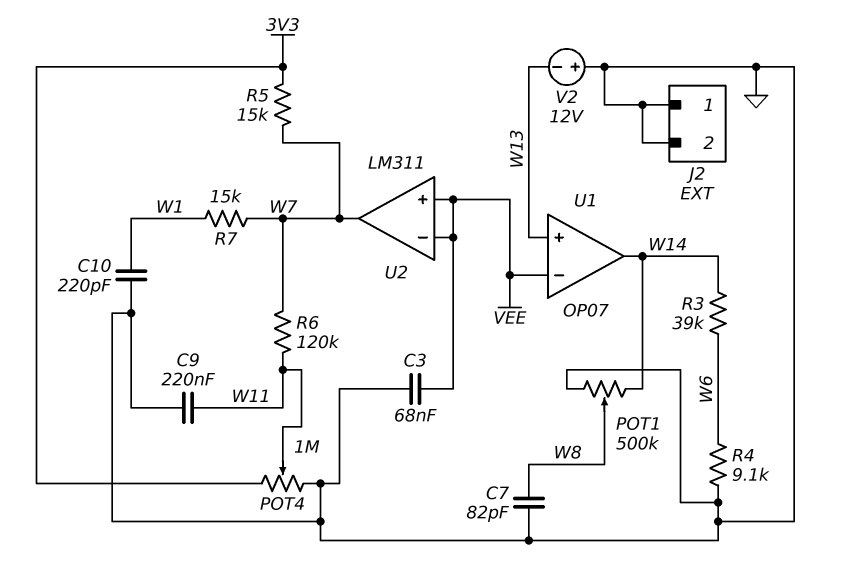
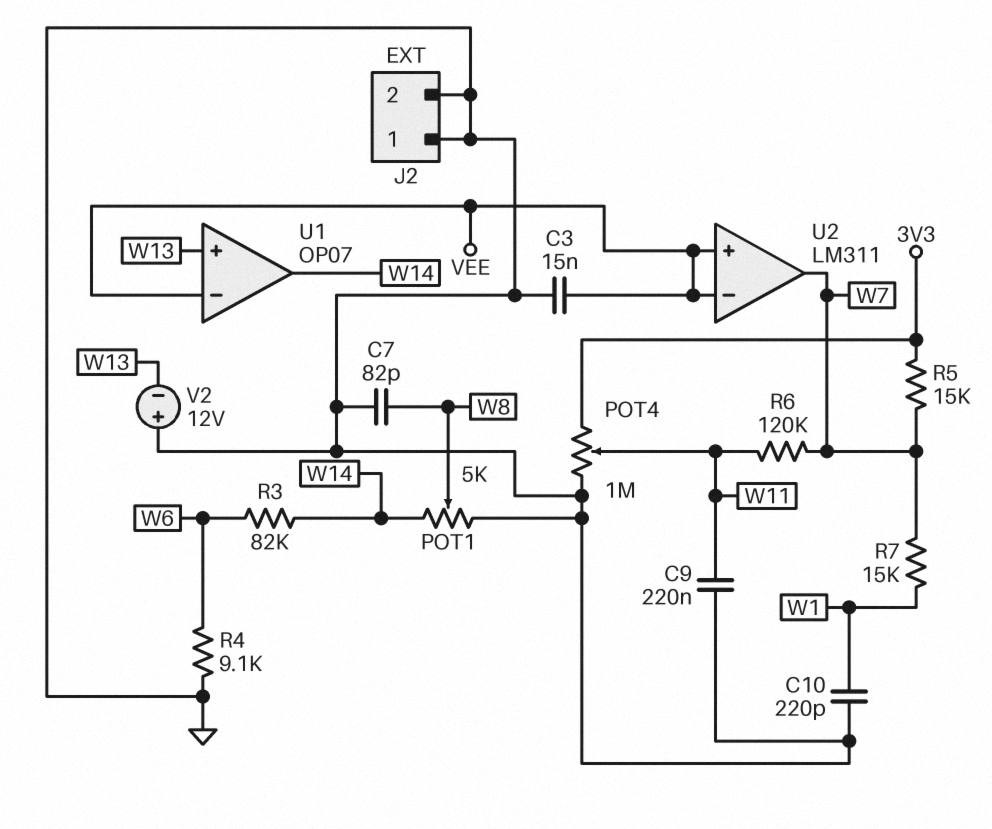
C3: 68nF (GND, VEE) -> 15nF (GND, VEE)
POT1: 500k (GND, W14, wiper W8) -> 5k (GND, W14, wiper W8)
R3: 39k (W6, W14) -> 82k (W6, W14)

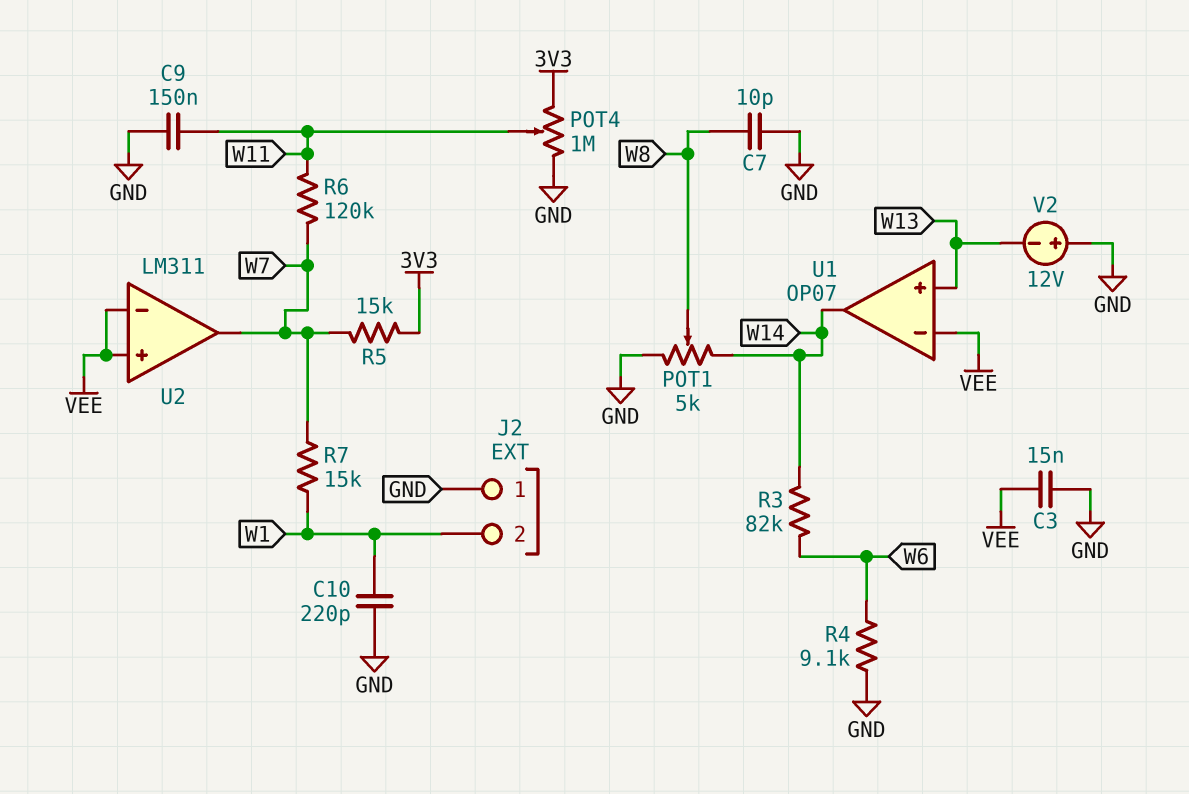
C7: 82pF (GND, W8) -> 10pF (GND, W8)
C9: 220nF (GND, W11) -> 150nF (GND, W11)
J2 pin 2: GND -> W1

